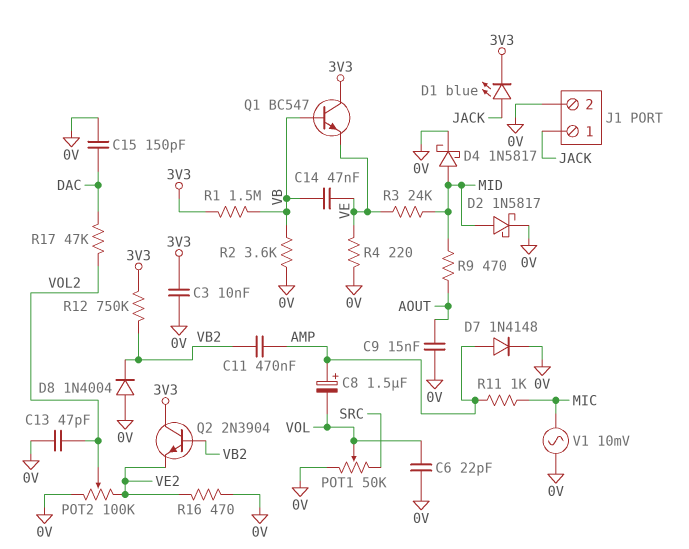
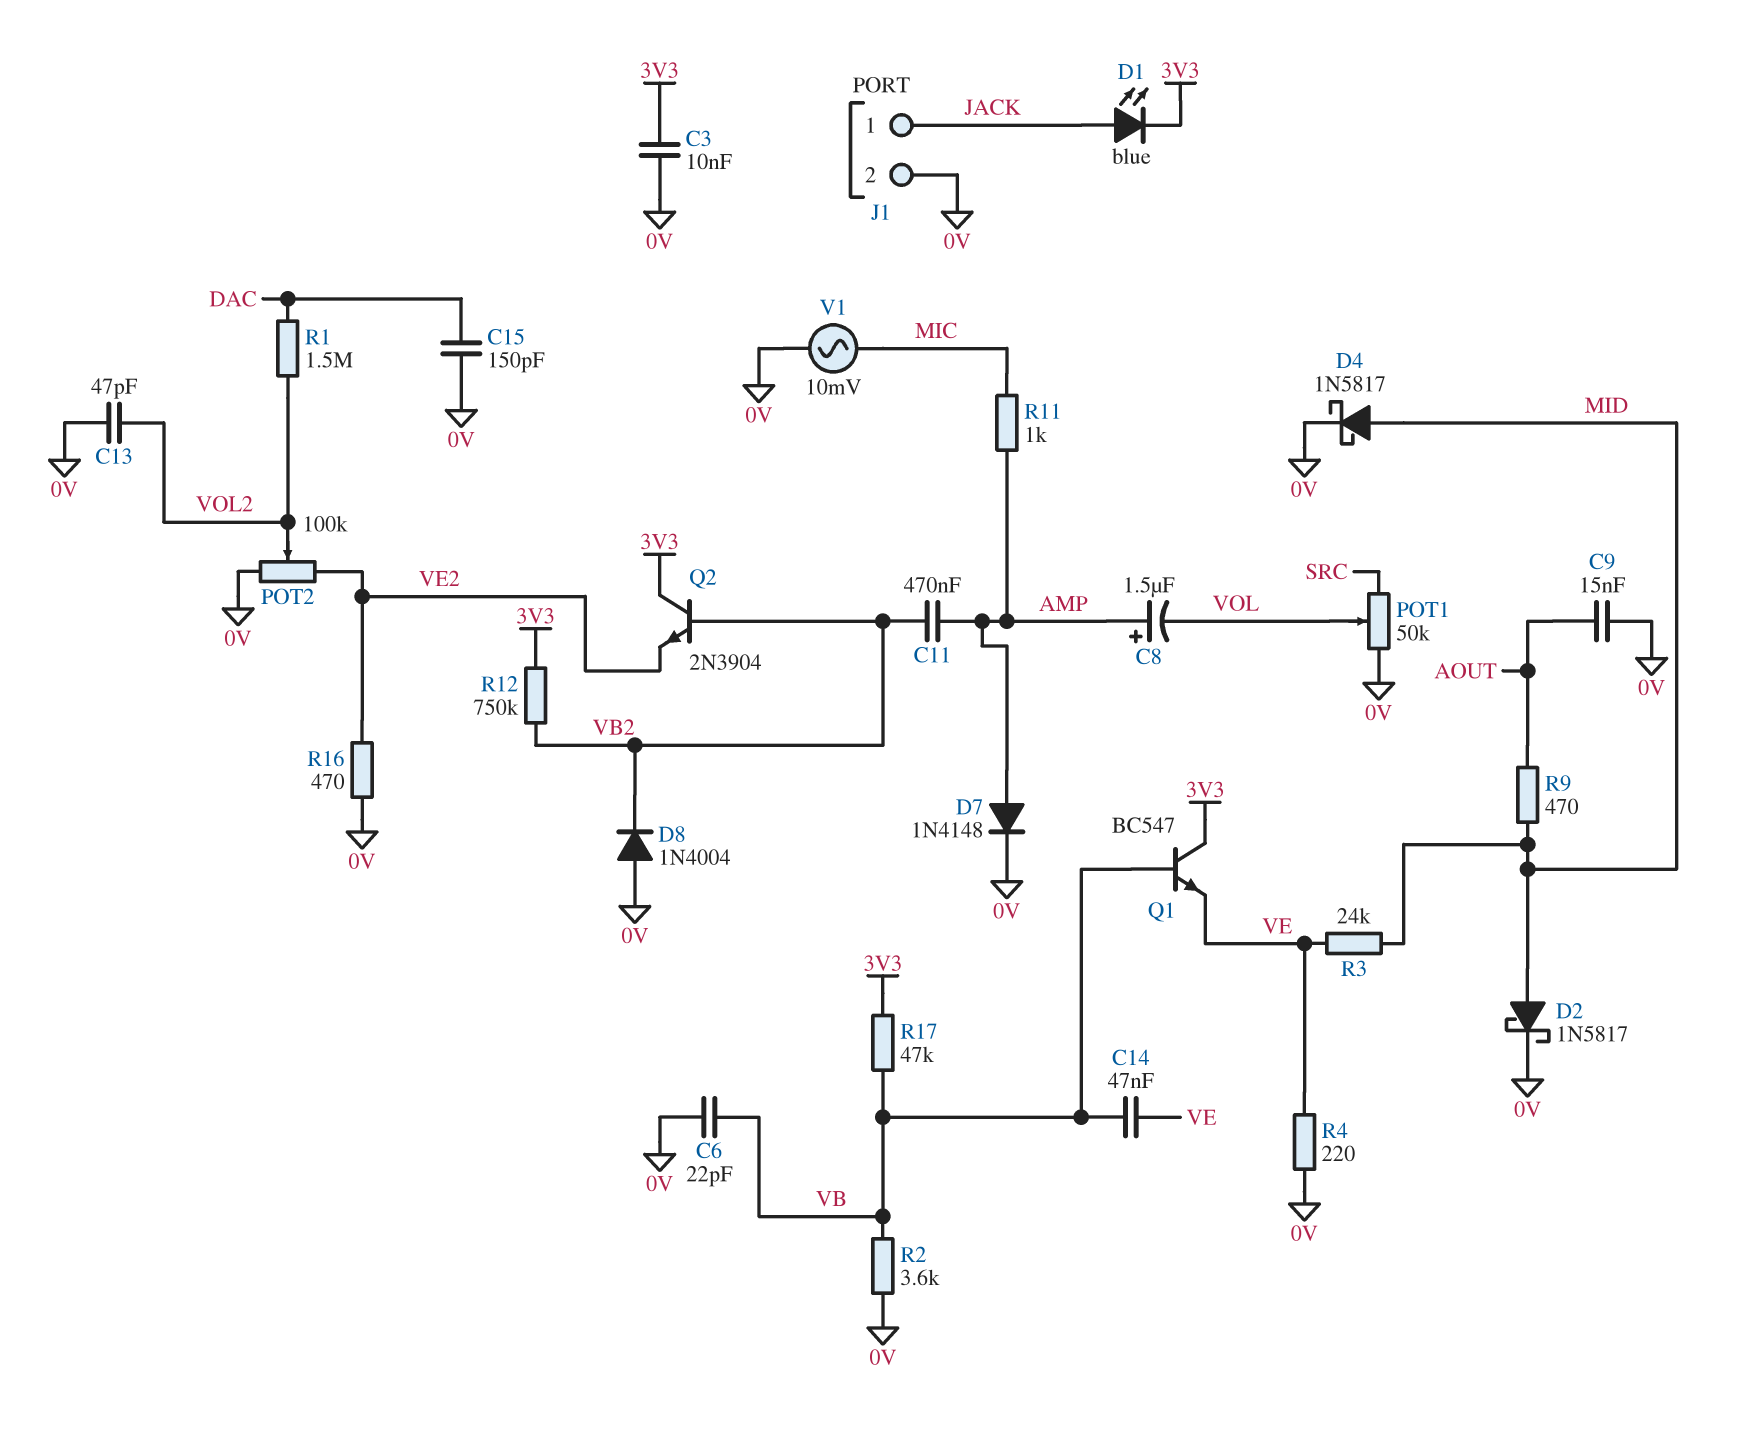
C6: 22pF (0V, VOL) -> 22pF (0V, VB)
R1: 1.5M (3V3, VB) -> 1.5M (DAC, VOL2)
R17: 47k (DAC, VOL2) -> 47k (3V3, VB)

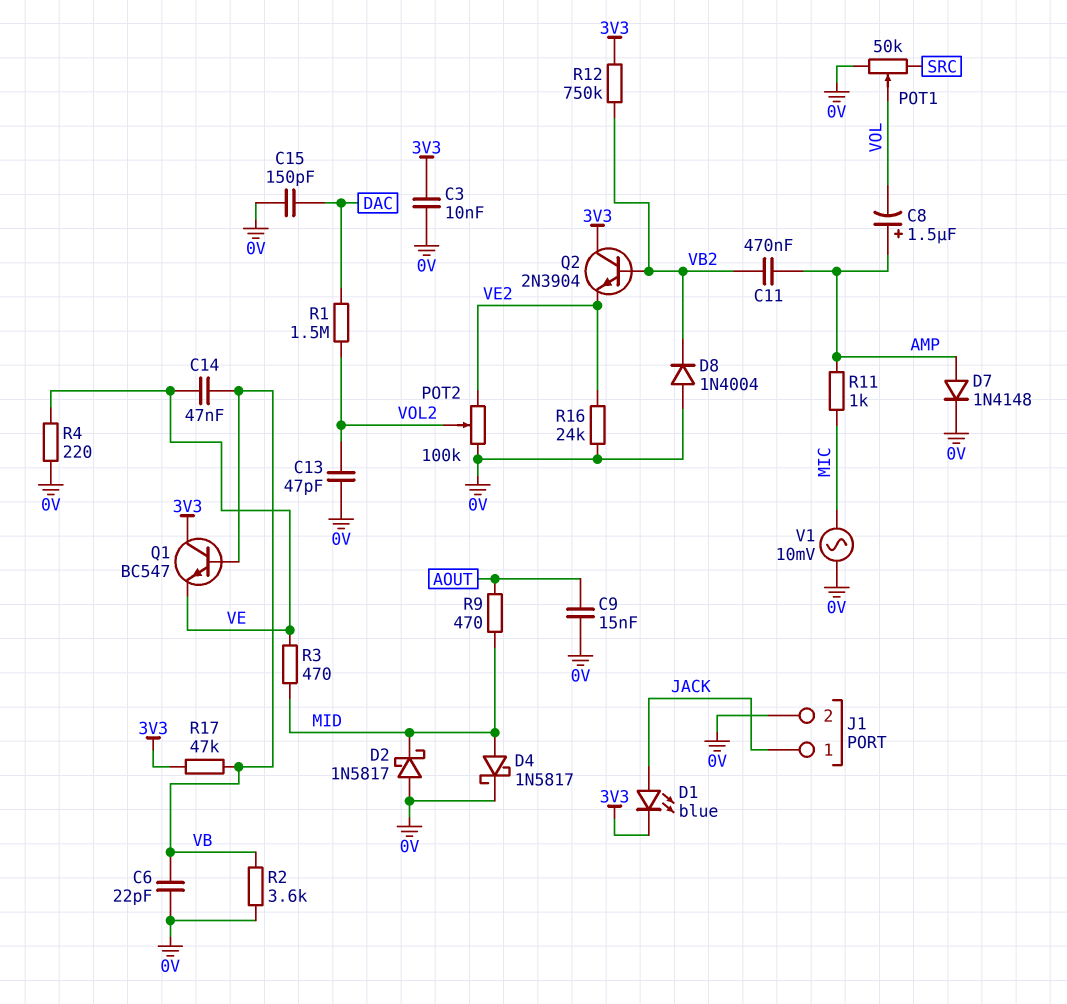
D2: schottky 1N5817 (A MID, K 0V) -> schottky 1N5817 (A 0V, K MID)
R3: 24k (MID, VE) -> 470 (MID, VE)
R16: 470 (0V, VE2) -> 24k (0V, VE2)

